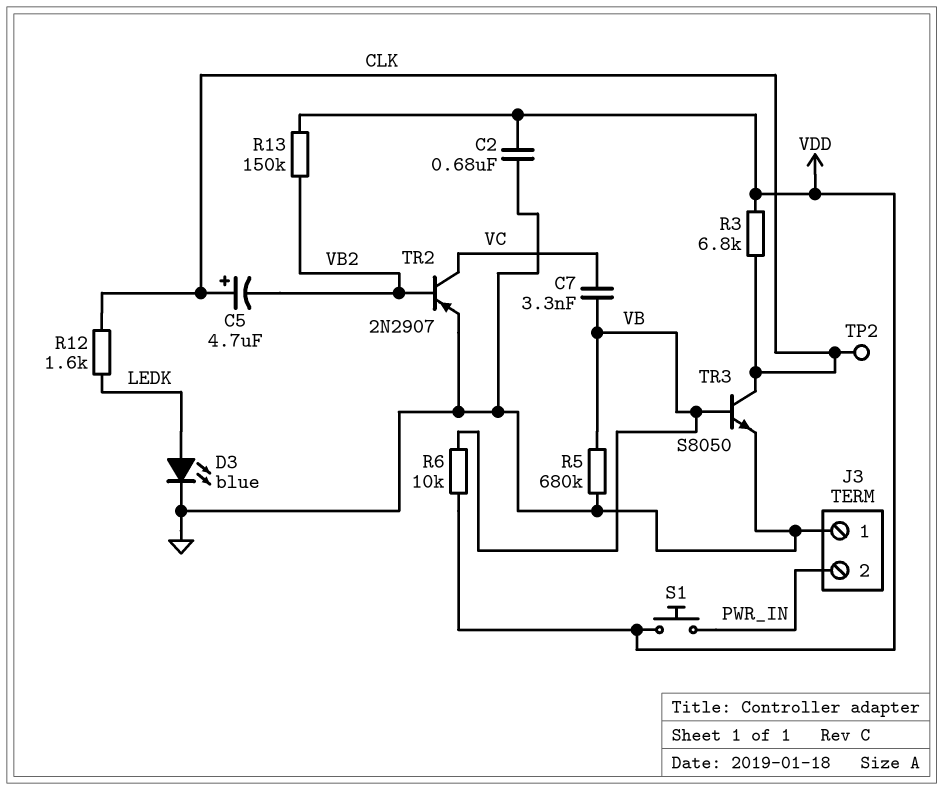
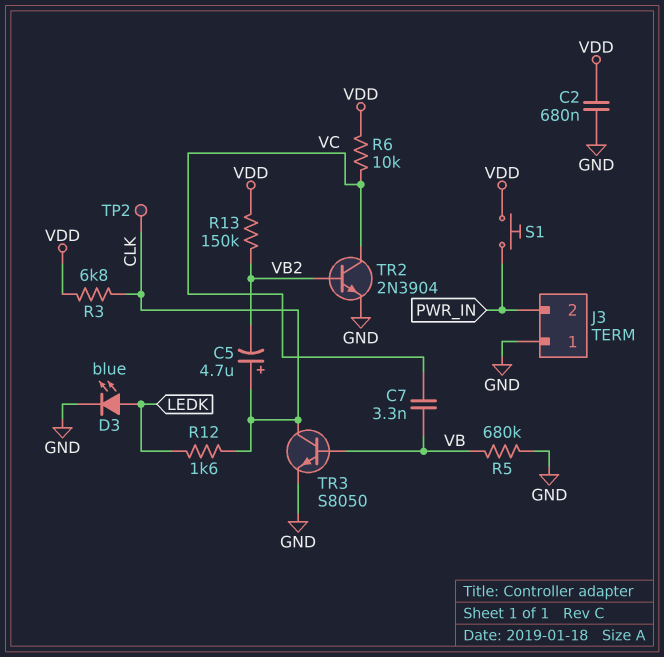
R6: 10k (VB, VDD) -> 10k (VC, VDD)
TR2: PNP 2N2907 (B VB2, C VC, E GND) -> NPN 2N3904 (B VB2, C VC, E GND)

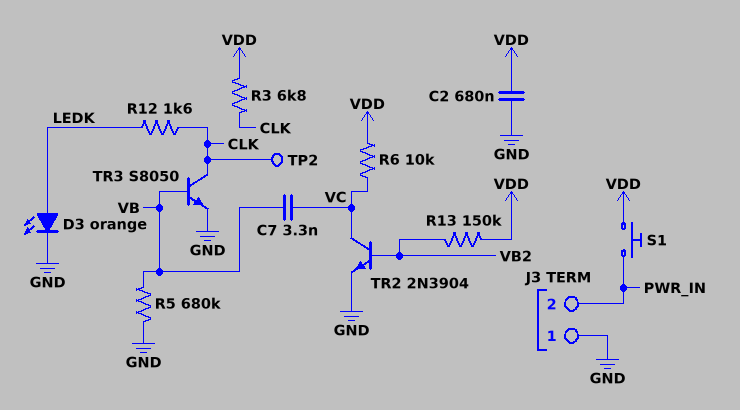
C5: 4.7uF (plus CLK, minus VB2) -> none
D3: LED blue (A LEDK, K GND) -> LED orange (A LEDK, K GND)

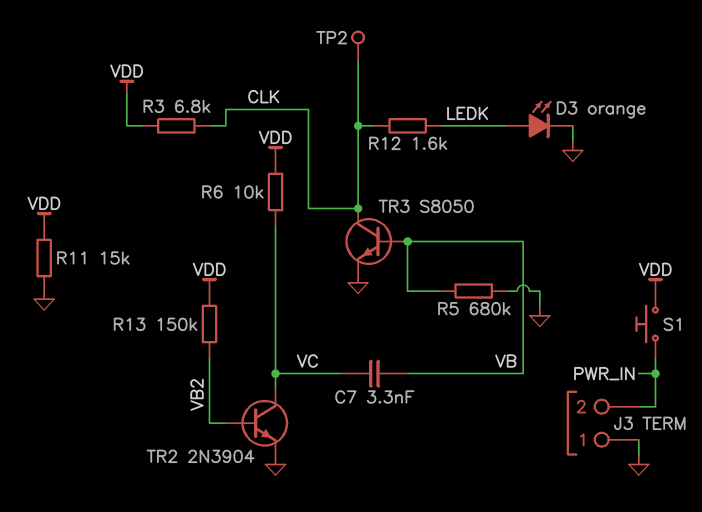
C2: 680nF (GND, VDD) -> none
R11: none -> 15k (GND, VDD)

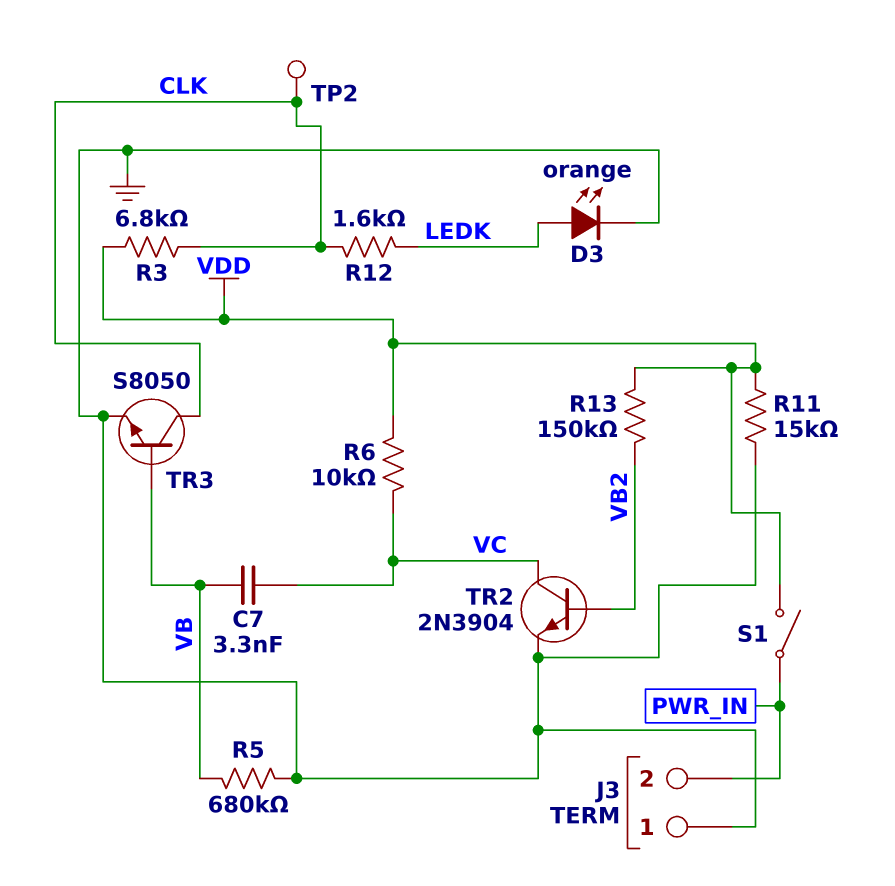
S1: button (PWR_IN, VDD) -> switch (PWR_IN, VDD)

